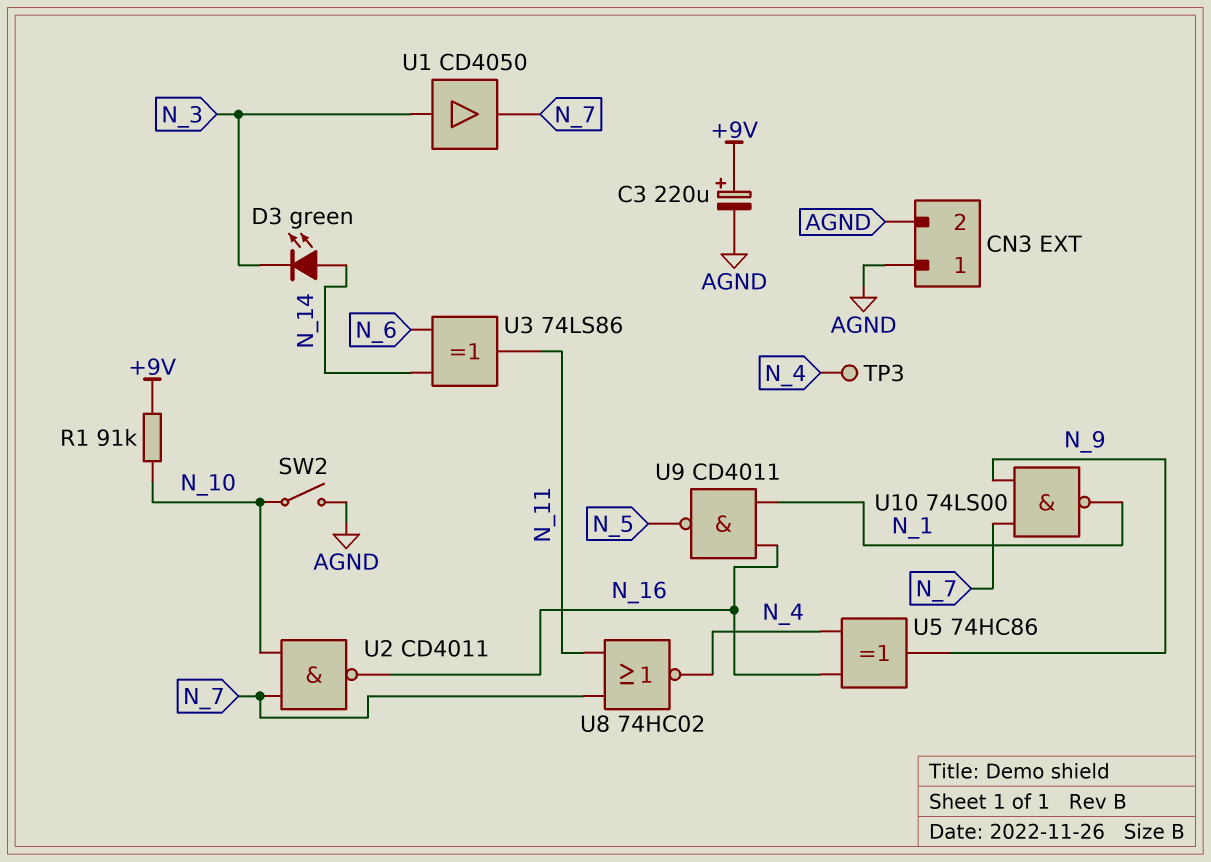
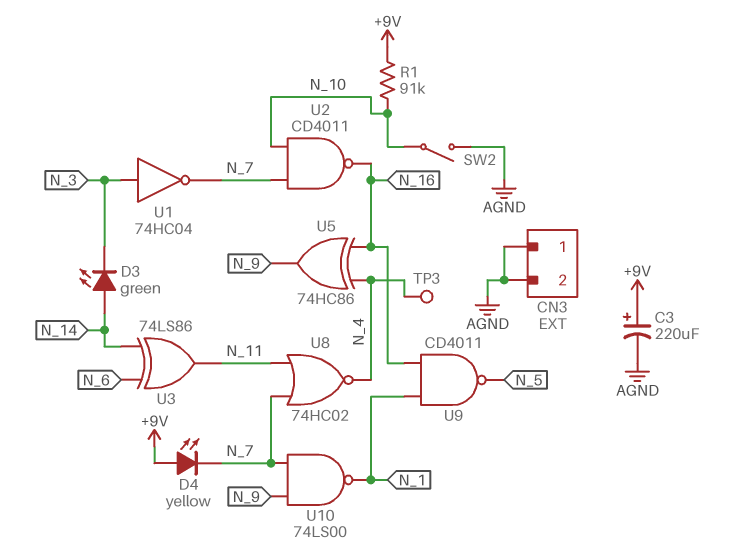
D4: none -> LED yellow (A +9V, K N_7)
U1: buffer CD4050 (in N_3, out N_7) -> NOT 74HC04 (in N_3, out N_7)

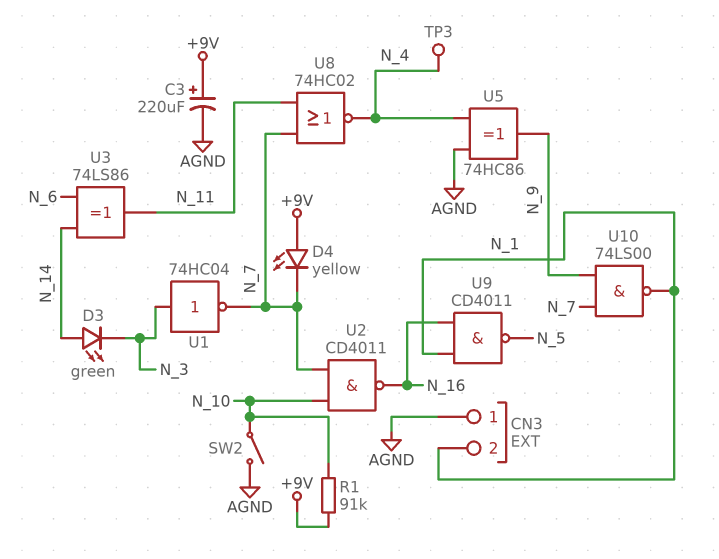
CN3 pin 2: AGND -> N_1
U5: XOR 74HC86 (in N_4, in N_16, out N_9) -> XOR 74HC86 (in AGND, in N_4, out N_9)

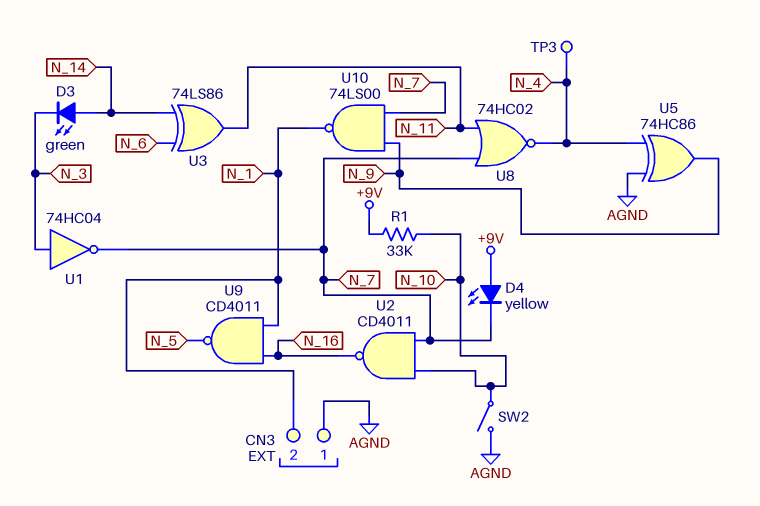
C3: 220uF (plus +9V, minus AGND) -> none
R1: 91k (+9V, N_10) -> 33k (+9V, N_10)

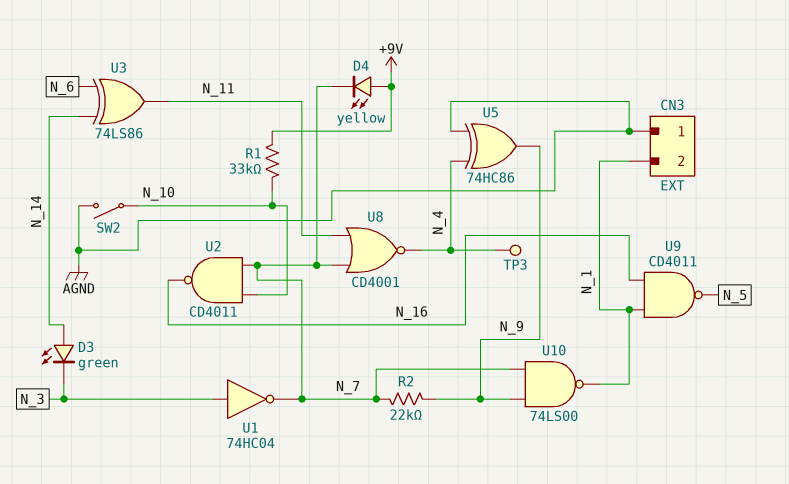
R2: none -> 22k (N_7, N_9)
U8: NOR 74HC02 (in N_7, in N_11, out N_4) -> NOR CD4001 (in N_7, in N_11, out N_4)

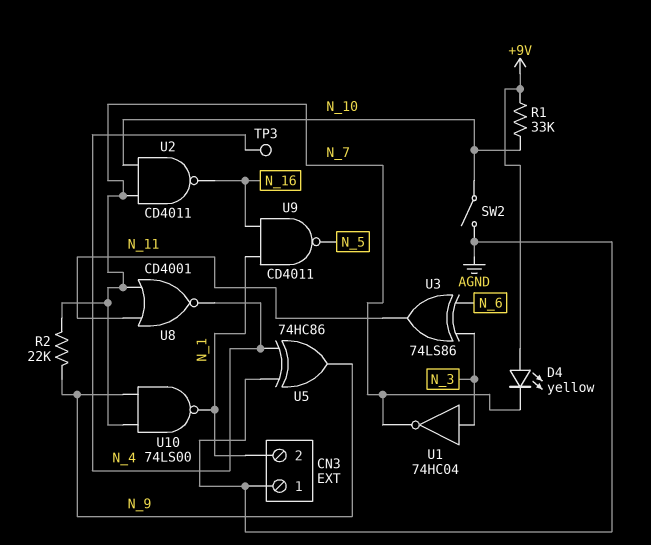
D3: LED green (A N_14, K N_3) -> none
U3: XOR 74LS86 (in N_6, in N_14, out N_11) -> XOR 74LS86 (in N_3, in N_6, out N_11)

